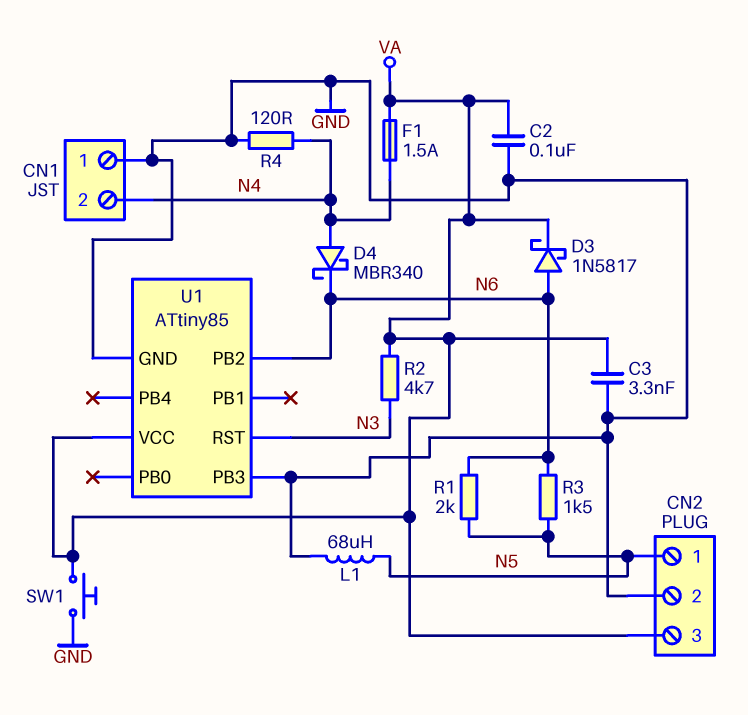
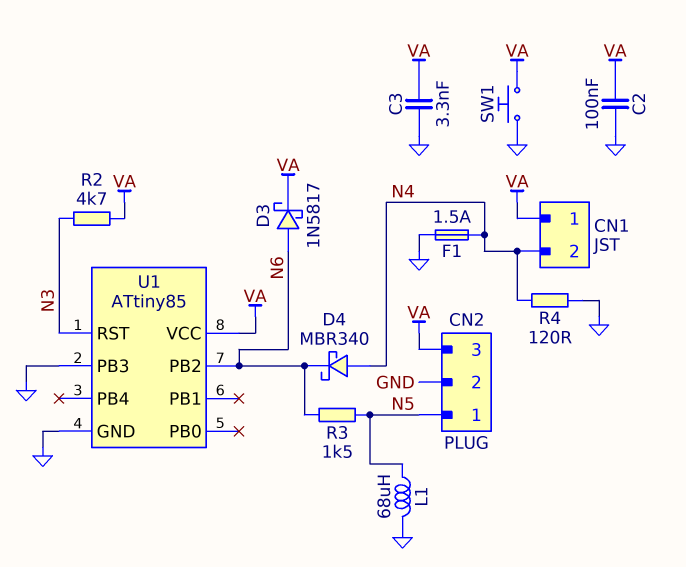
CN1 pin 1: GND -> VA
F1: 1.5A (N4, VA) -> 1.5A (GND, N4)
R1: 2k (N5, N6) -> none

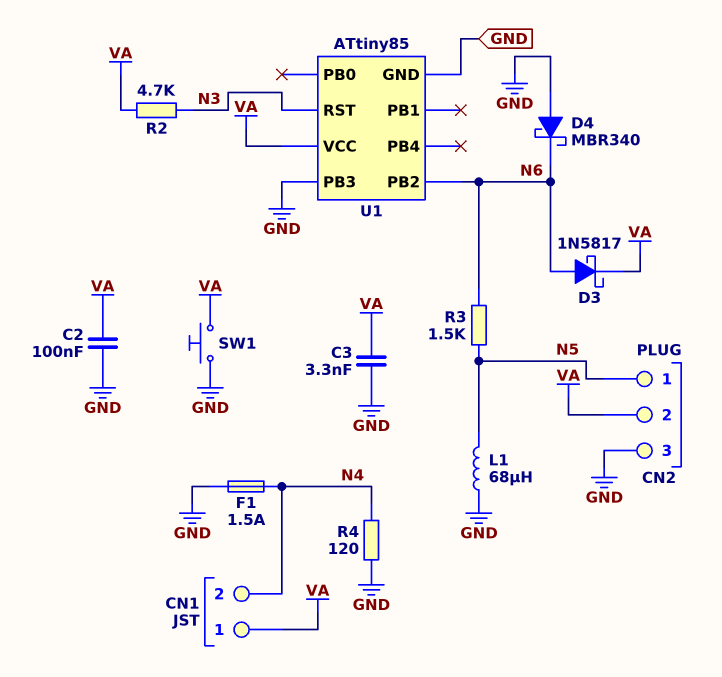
CN2 pin 2: GND -> VA
CN2 pin 3: VA -> GND
D4: schottky MBR340 (A N4, K N6) -> schottky MBR340 (A GND, K N6)

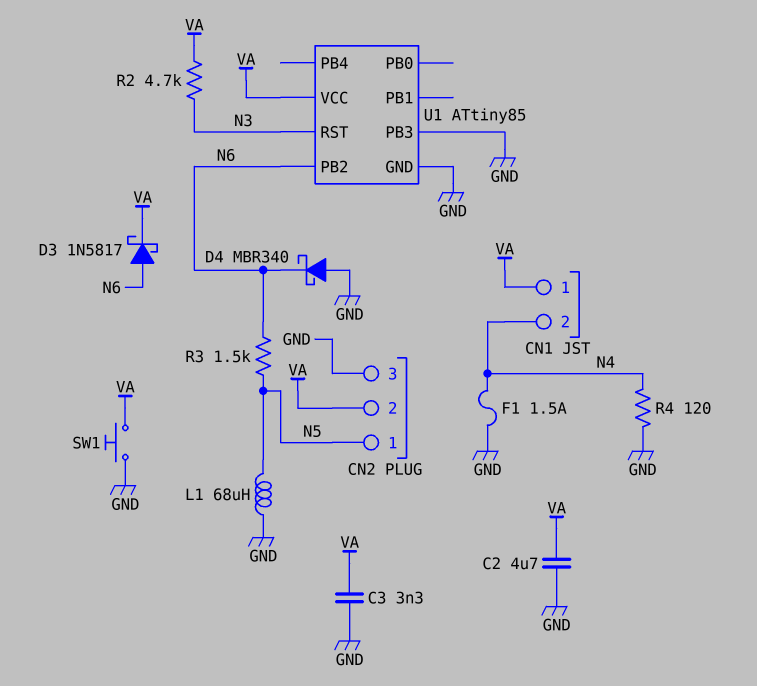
C2: 100nF (GND, VA) -> 4.7uF (GND, VA)

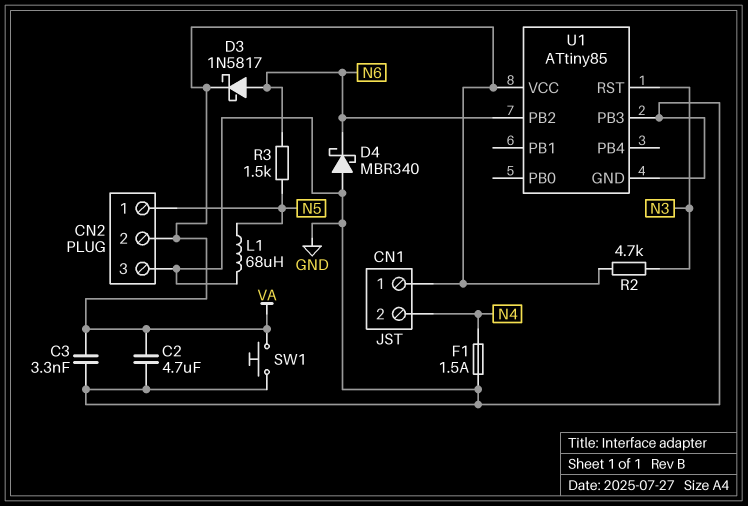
R4: 120 (GND, N4) -> none

